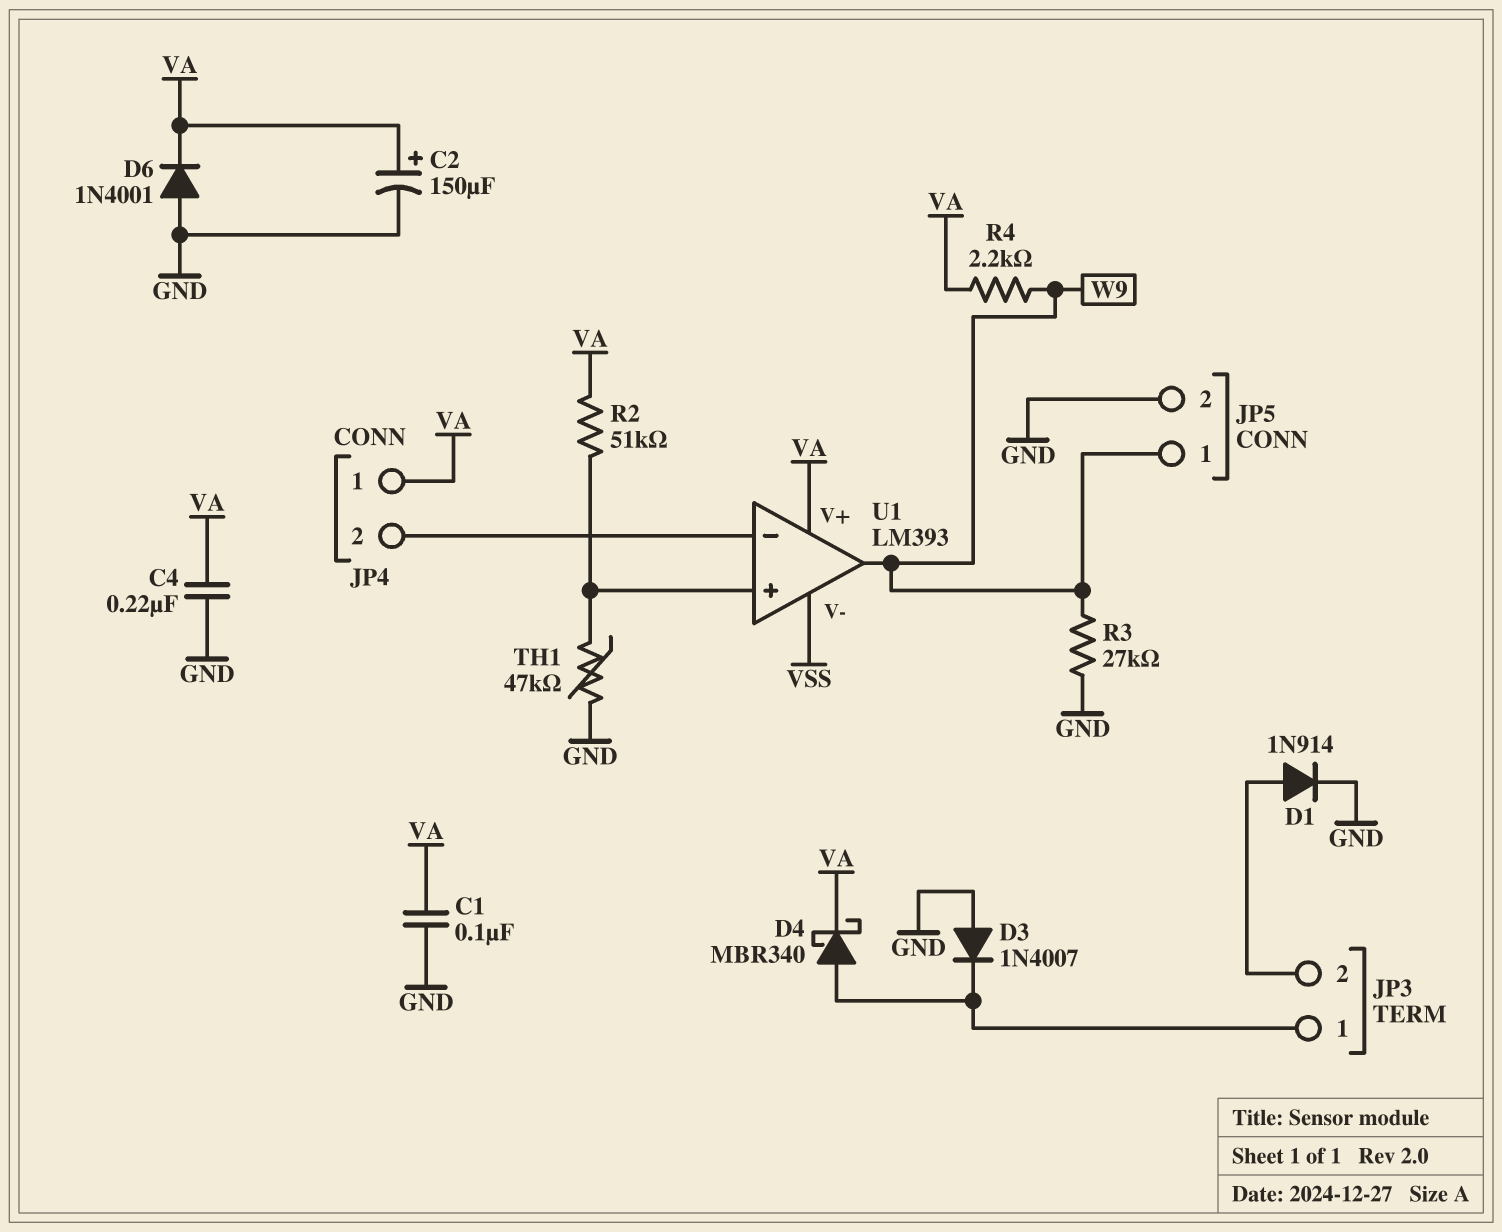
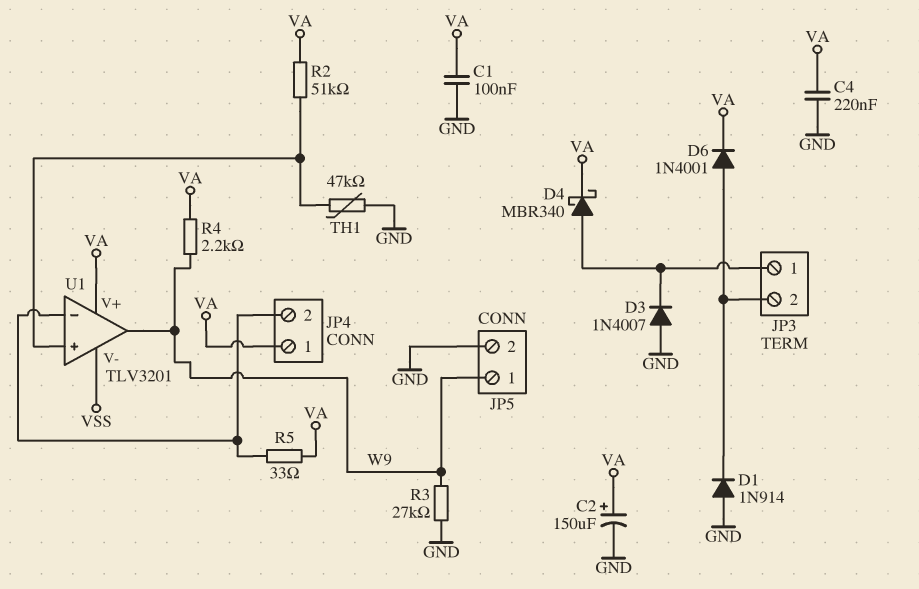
D1: diode 1N914 (A JP3/2, K GND) -> diode 1N914 (A GND, K JP3/2)
D6: diode 1N4001 (A GND, K VA) -> diode 1N4001 (A JP3/2, K VA)
R5: none -> 33 (JP4/2, VA)
U1: LM393 -> TLV3201

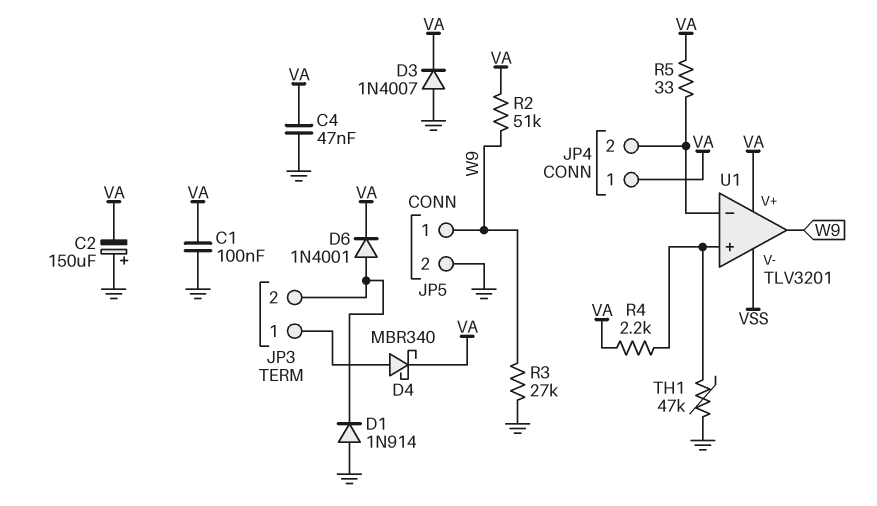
C2: 150uF (plus VA, minus GND) -> 150uF (plus GND, minus VA)
C4: 220nF (GND, VA) -> 47nF (GND, VA)
D3: diode 1N4007 (A GND, K JP3/1) -> diode 1N4007 (A GND, K VA)
R2: 51k (U1/in+, VA) -> 51k (VA, W9)
R4: 2.2k (VA, W9) -> 2.2k (U1/in+, VA)

